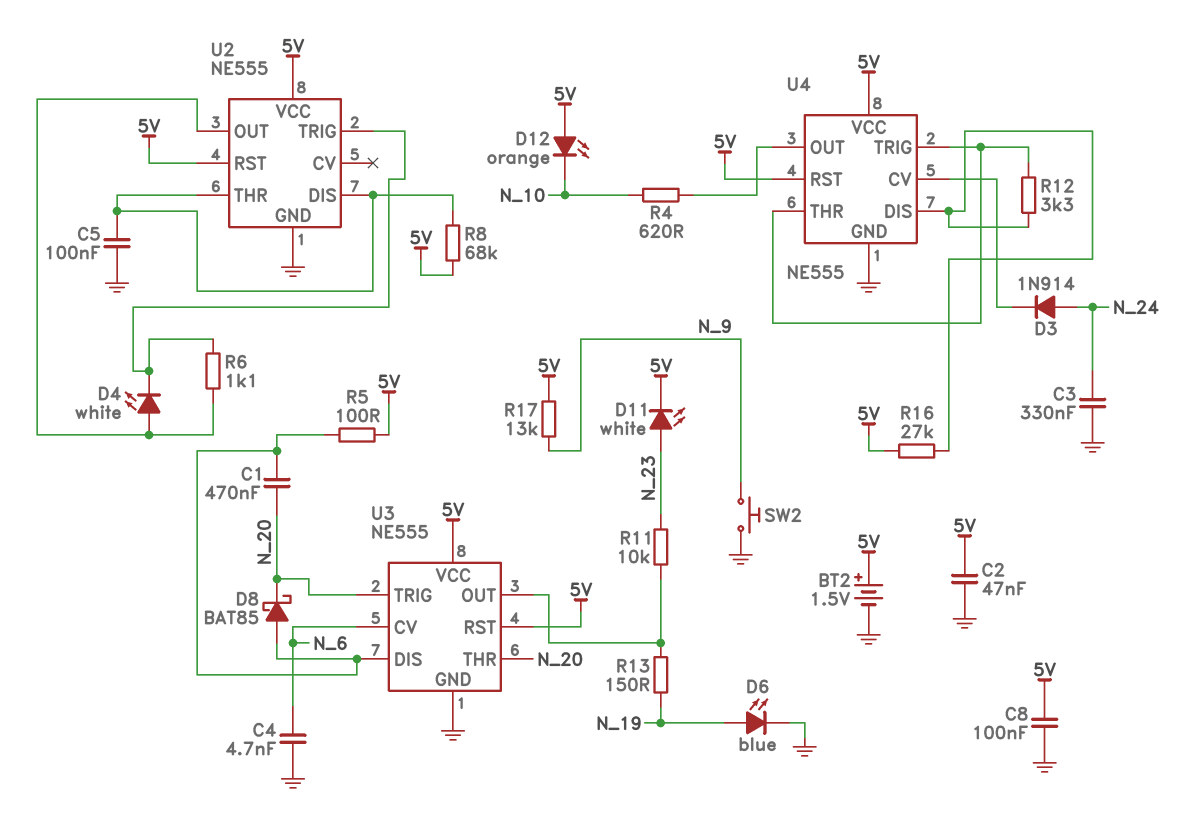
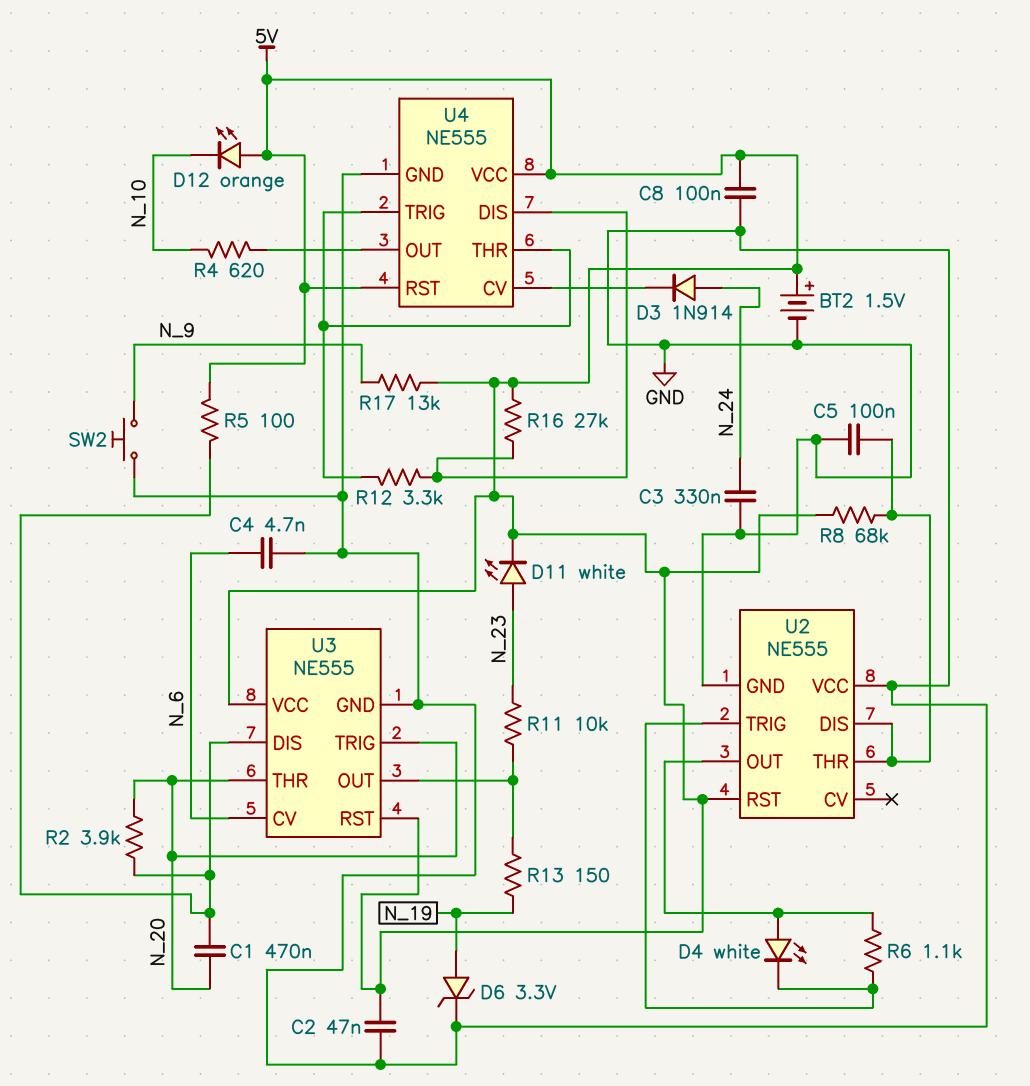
D6: LED blue (A N_19, K GND) -> zener 3.3V (A N_19, K GND)
D8: schottky BAT85 (A U3/DIS, K N_20) -> none
R2: none -> 3.9k (N_20, U3/DIS)
U2 pin VCC: 5V -> GND

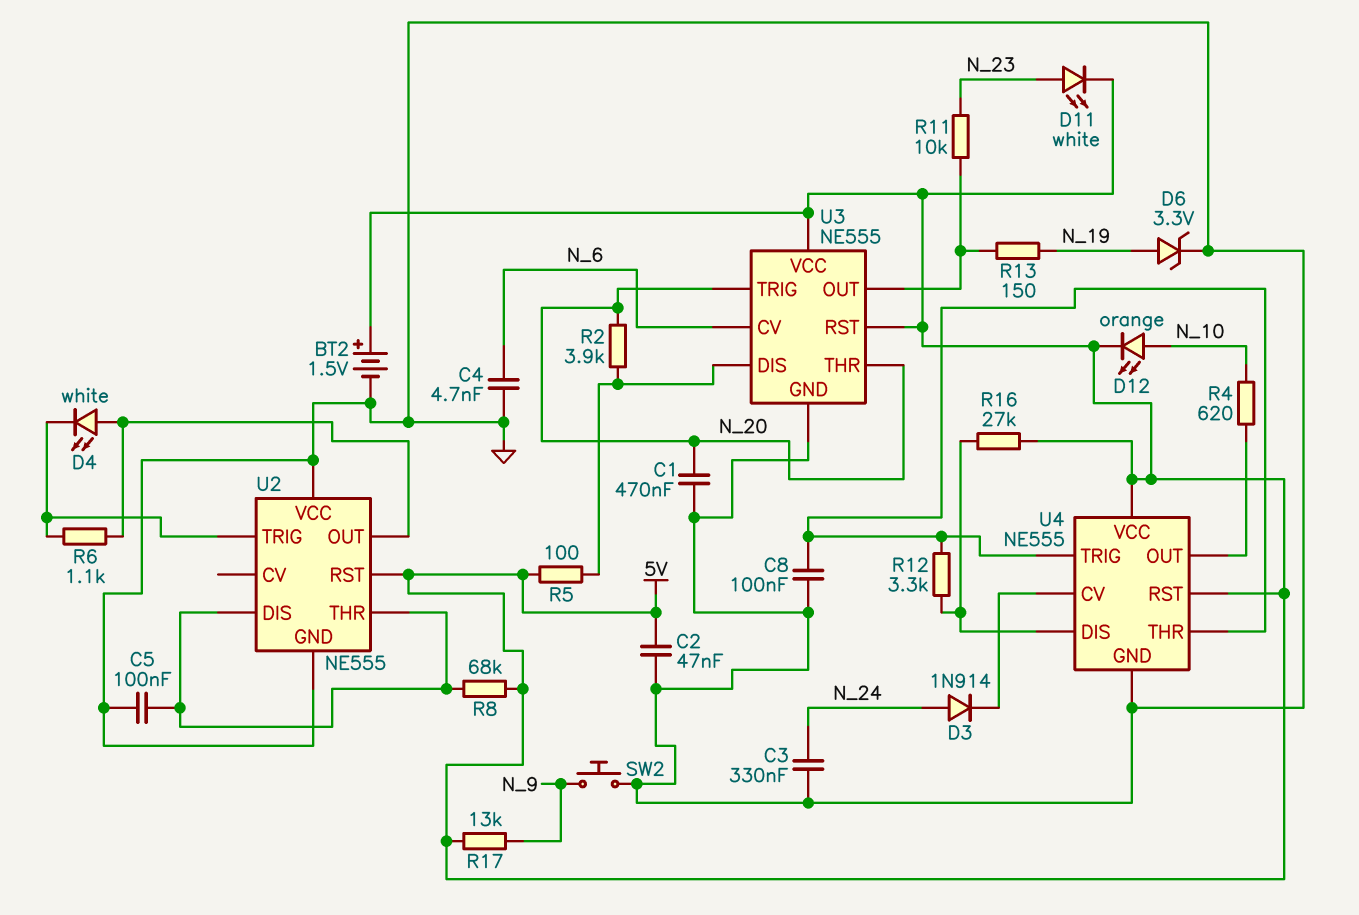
C1: 470nF (N_20, U3/DIS) -> 470nF (GND, N_20)
C8: 100nF (5V, GND) -> 100nF (GND, U4/THR)
D12: LED orange (A 5V, K N_10) -> LED orange (A N_10, K 5V)

